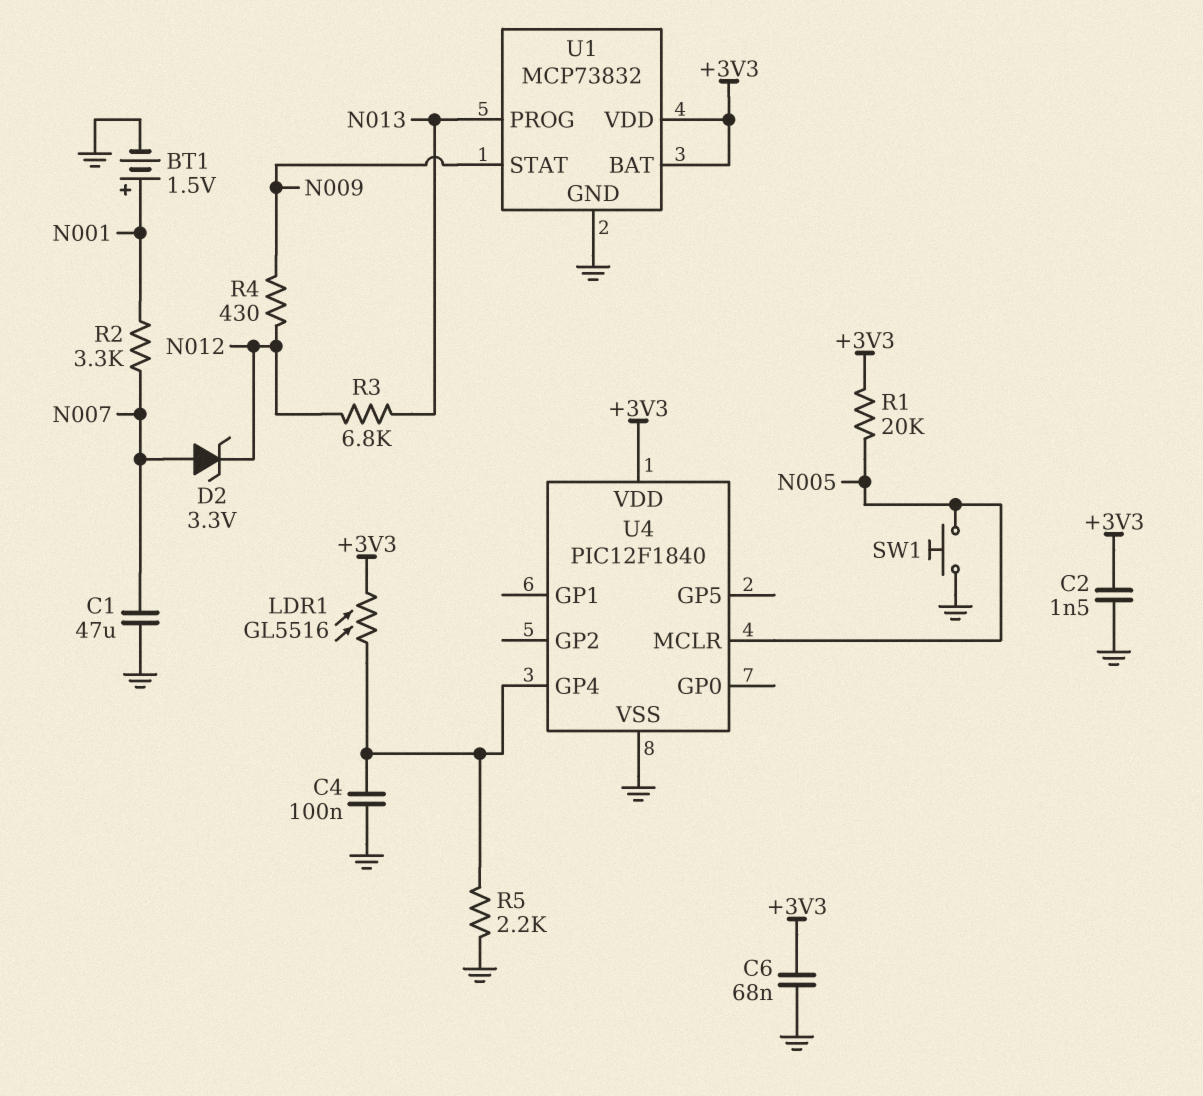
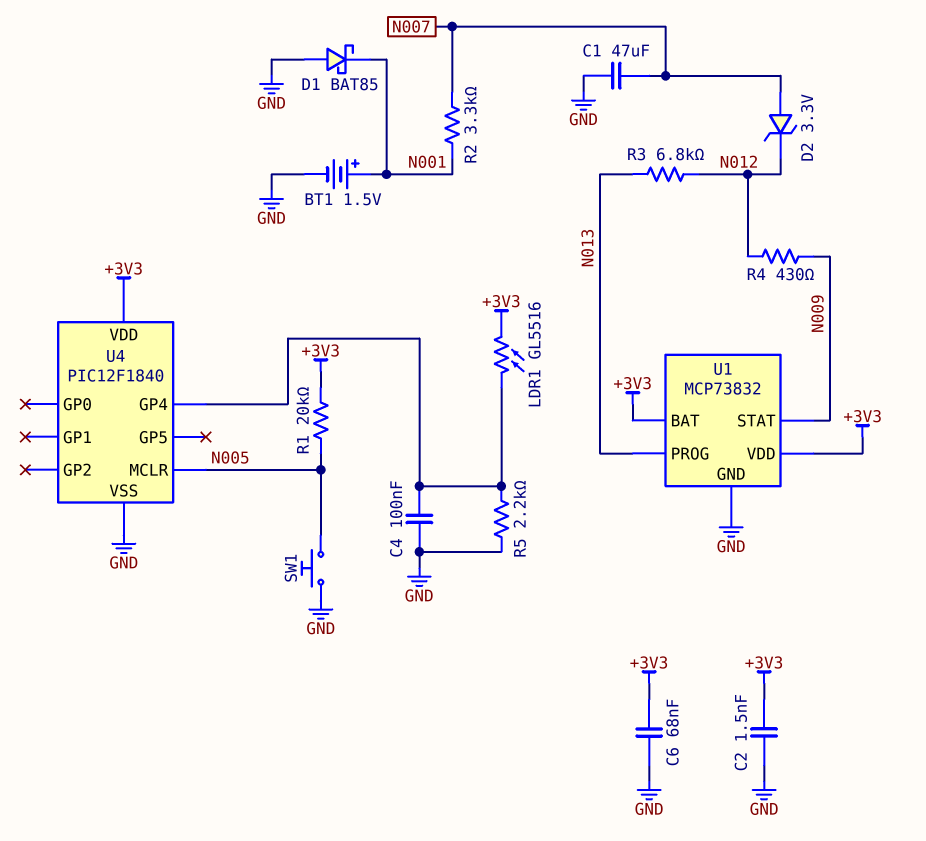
D1: none -> schottky BAT85 (A GND, K N001)

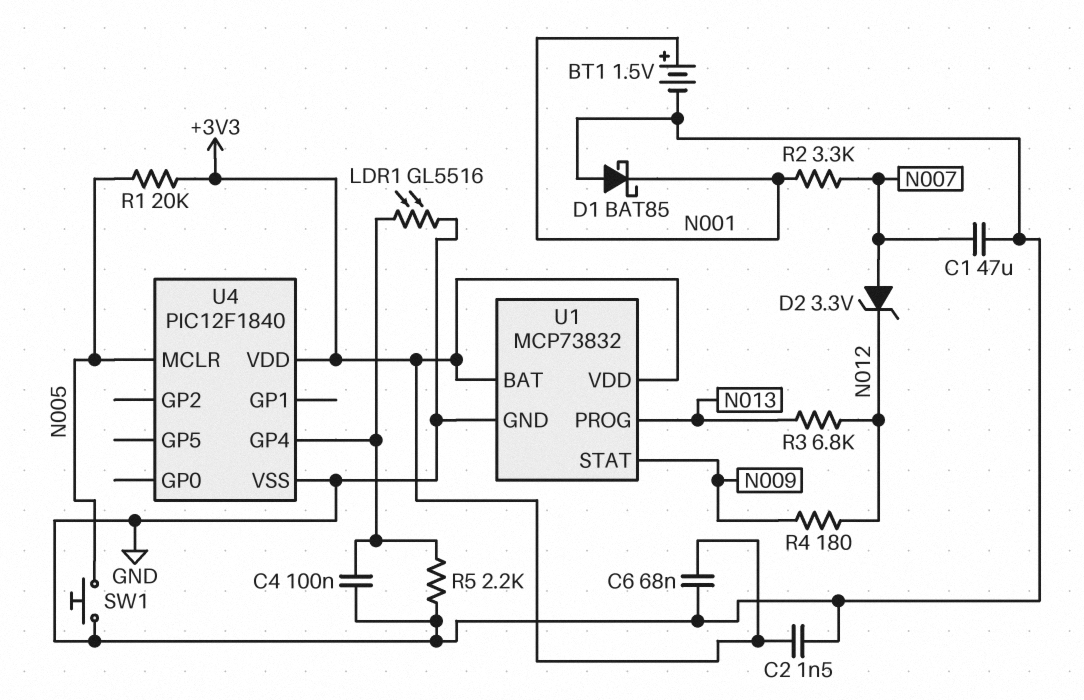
LDR1: GL5516 (+3V3, U4/GP4) -> GL5516 (GND, U4/GP4)
R4: 430 (N009, N012) -> 180 (N009, N012)

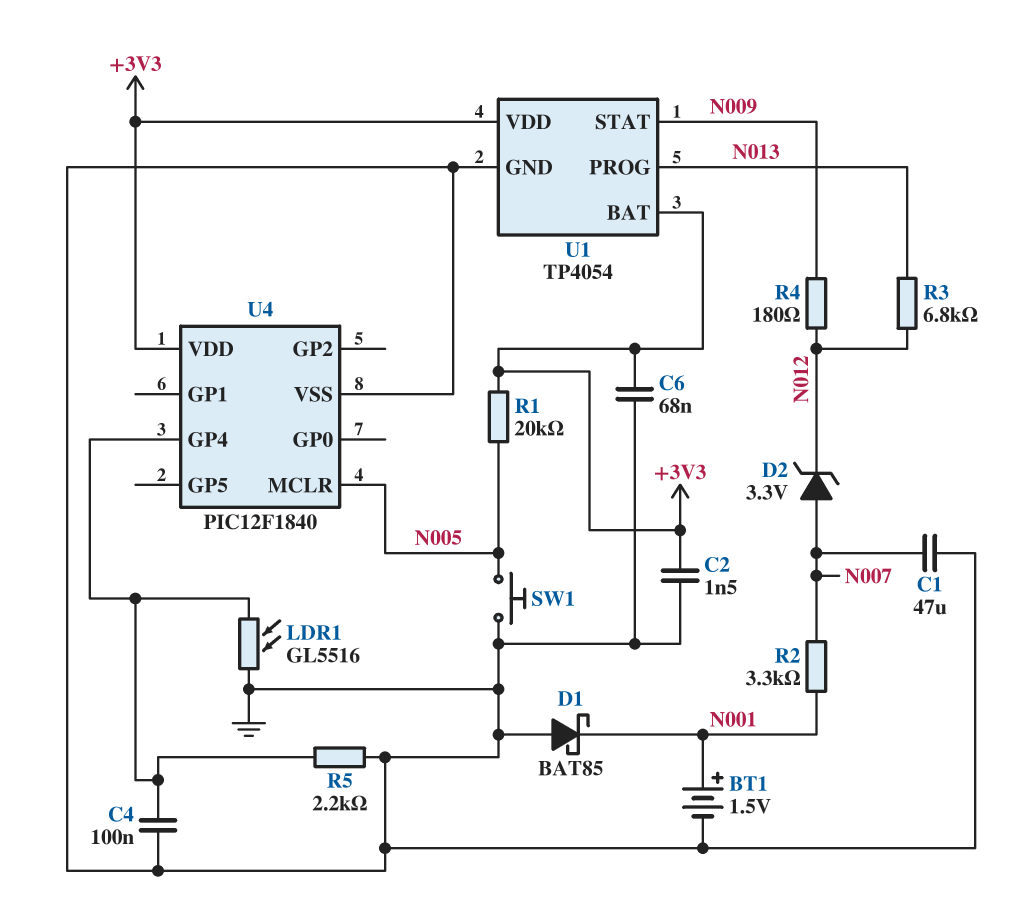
U1: MCP73832 -> TP4054

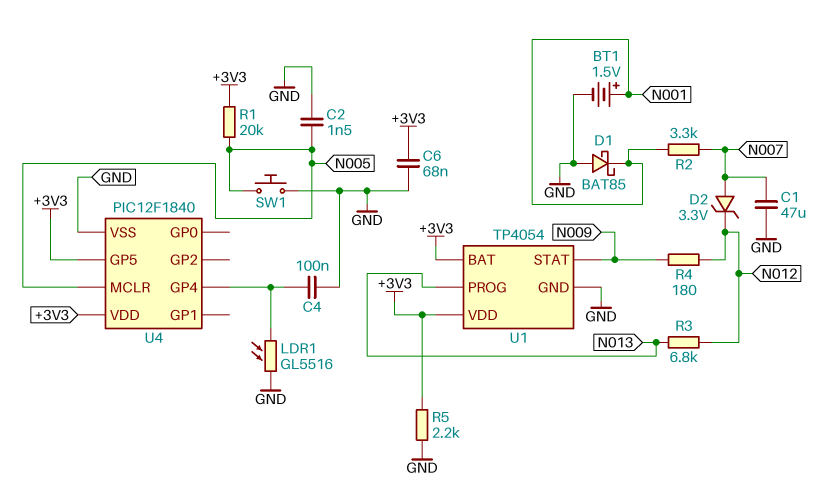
C2: 1.5nF (+3V3, GND) -> 1.5nF (GND, N005)
R5: 2.2k (GND, U4/GP4) -> 2.2k (+3V3, GND)
U4 pin GP5: none -> +3V3

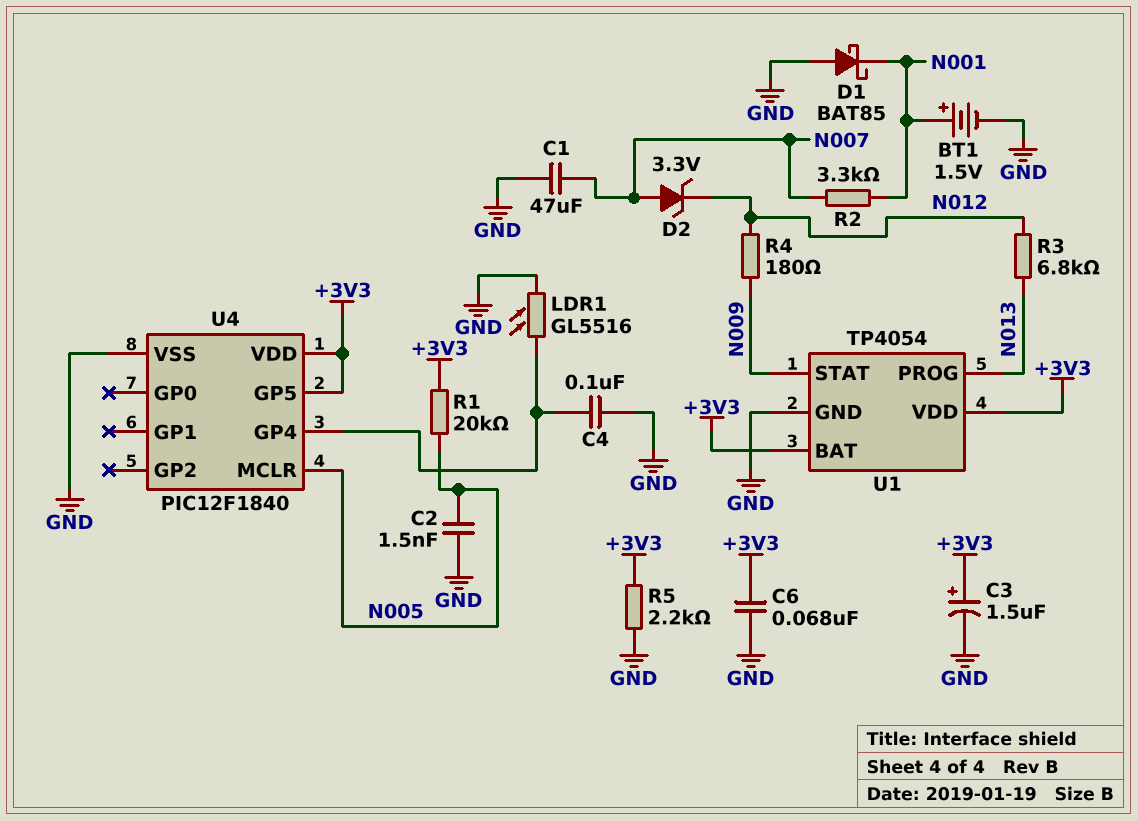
C3: none -> 1.5uF (plus +3V3, minus GND)
SW1: button (GND, N005) -> none

